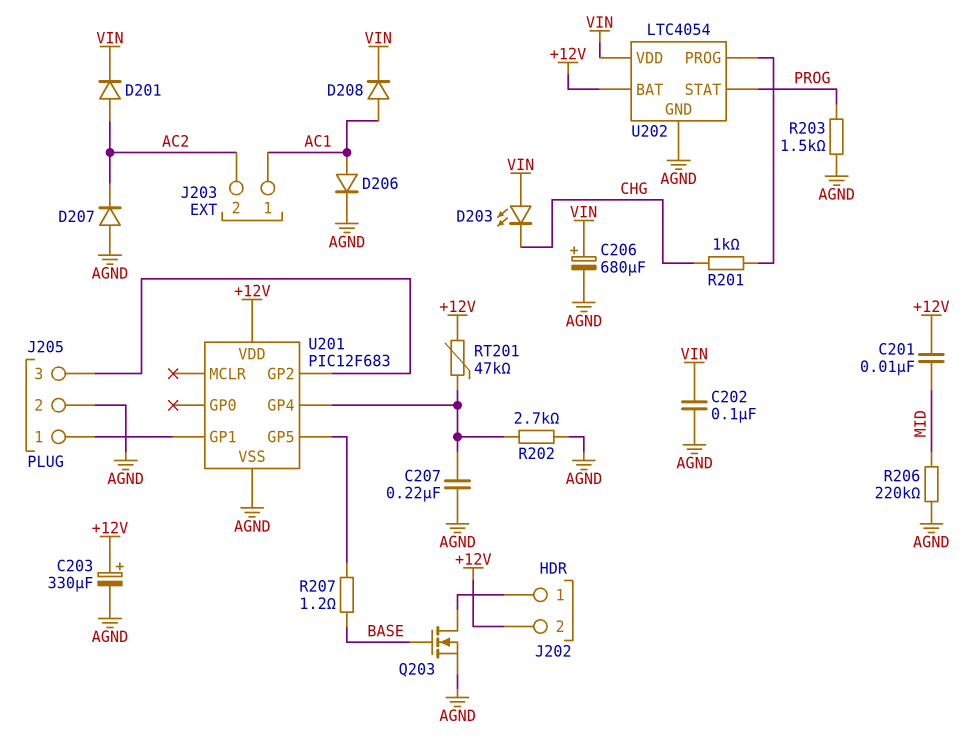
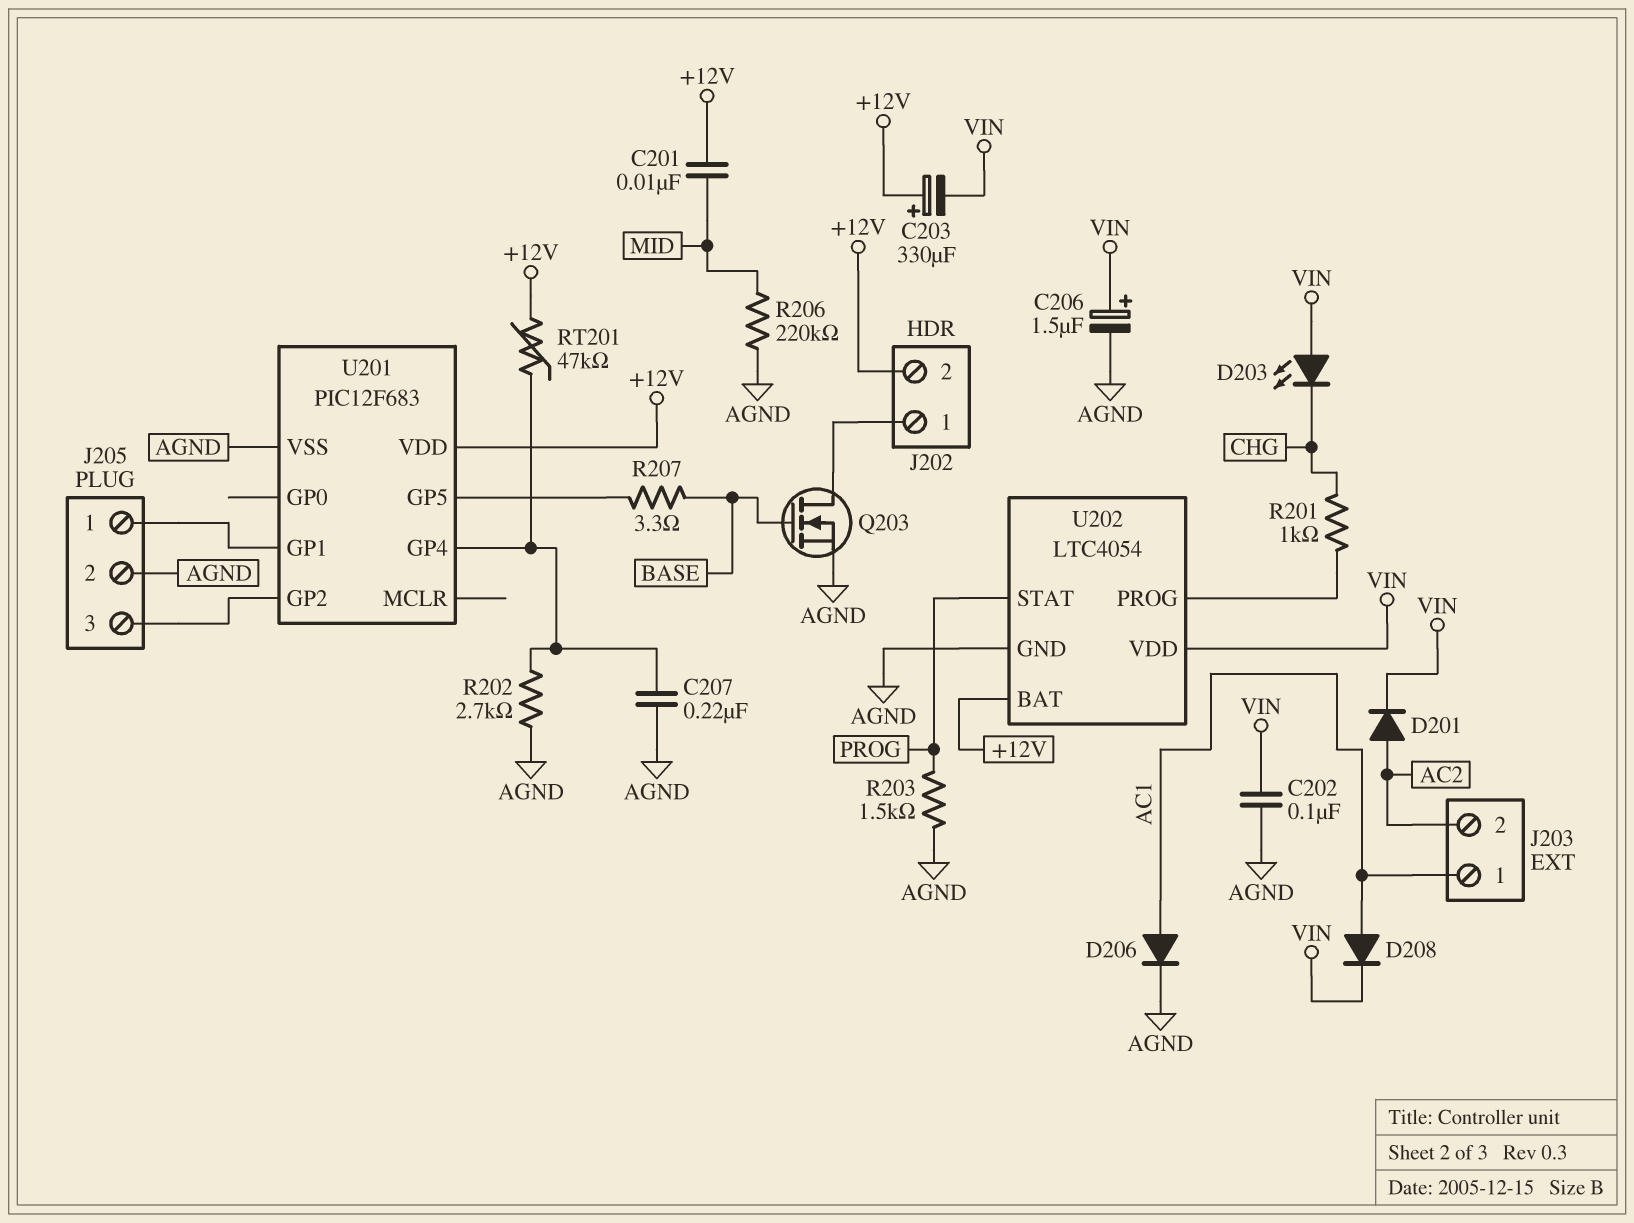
C203: 330uF (plus +12V, minus AGND) -> 330uF (plus +12V, minus VIN)
C206: 680uF (plus VIN, minus AGND) -> 1.5uF (plus VIN, minus AGND)
D207: diode (A AGND, K AC2) -> none
R207: 1.2 (BASE, U201/GP5) -> 3.3 (BASE, U201/GP5)

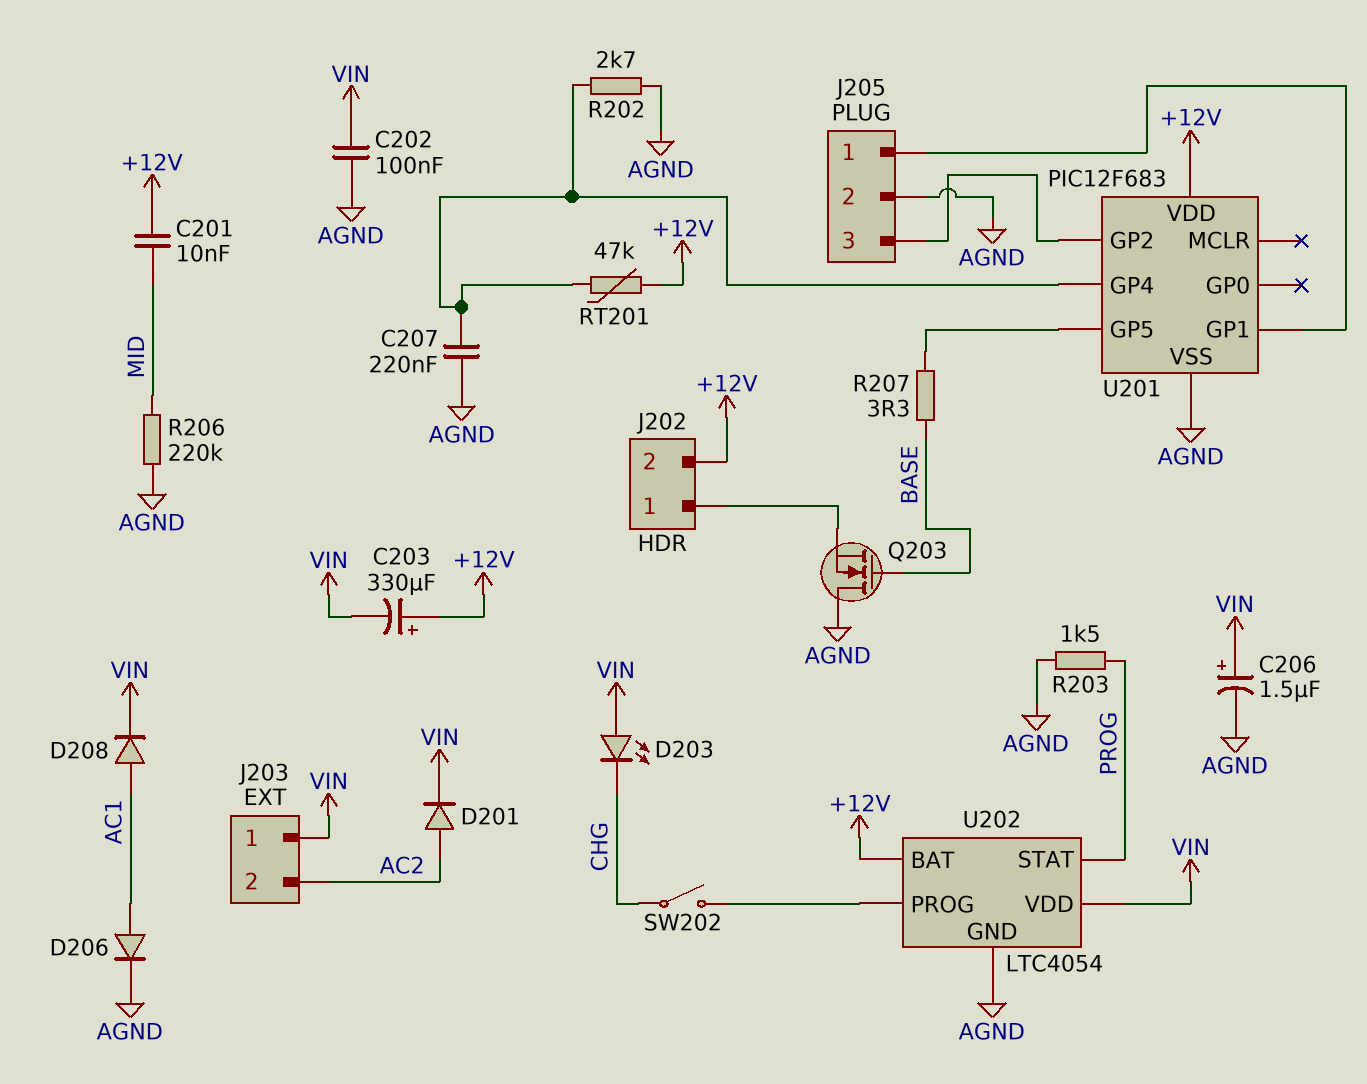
J203 pin 1: AC1 -> VIN
Q203: NMOS (G BASE, D J202/1, S AGND) -> NMOS (G BASE, D AGND, S J202/1)
R201: 1k (CHG, U202/PROG) -> none
SW202: none -> switch (CHG, U202/PROG)

